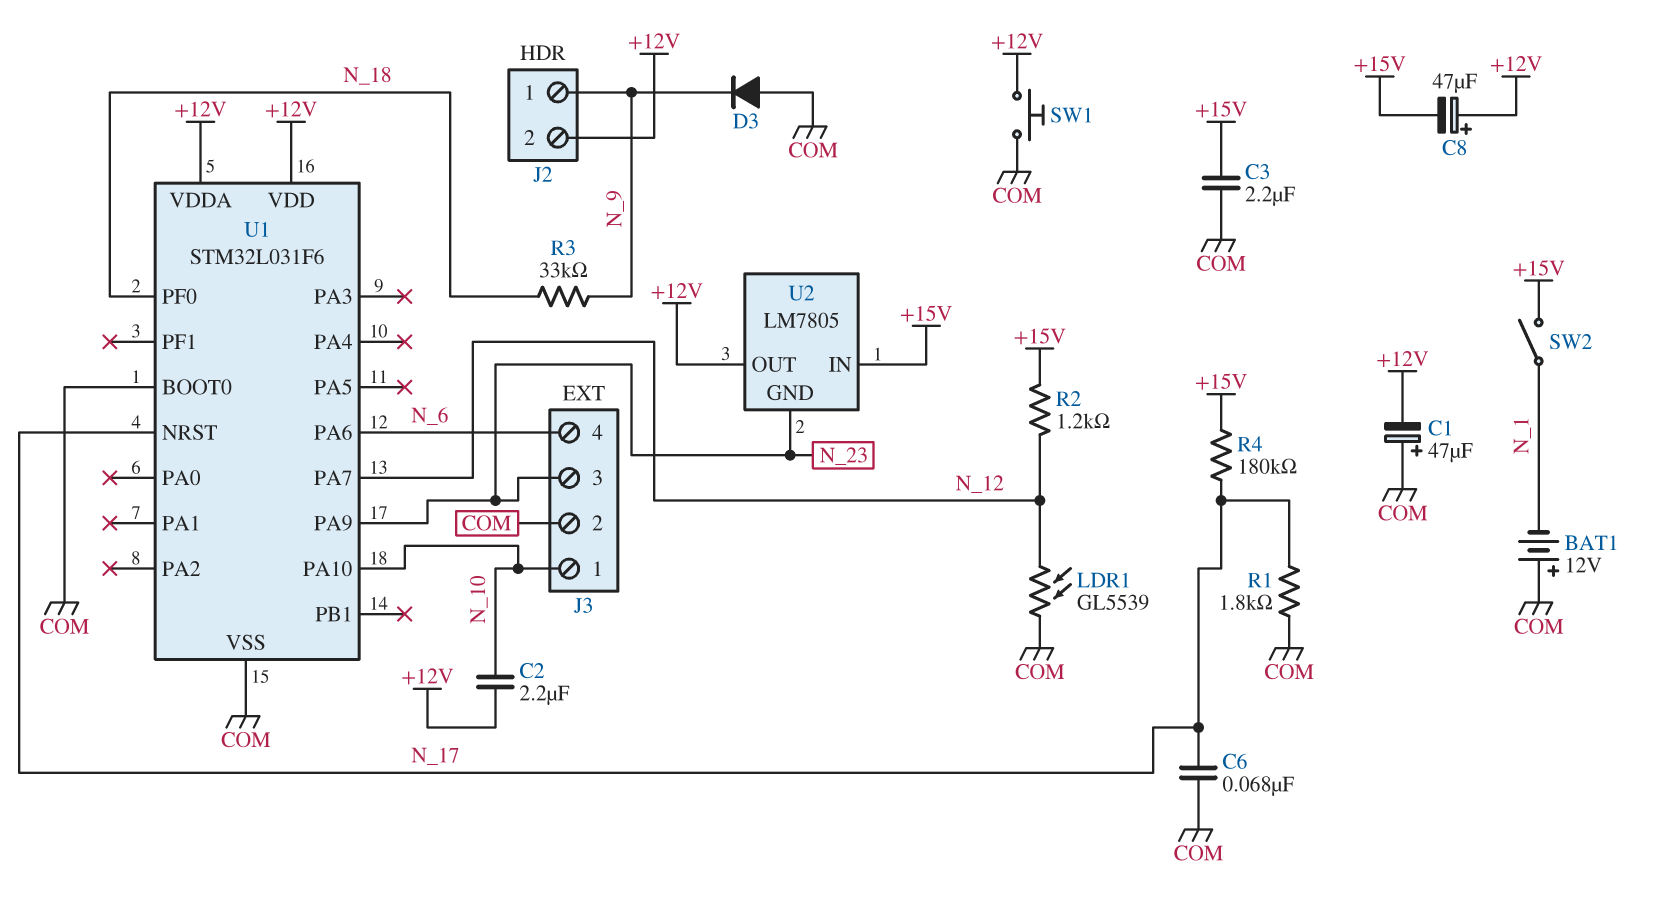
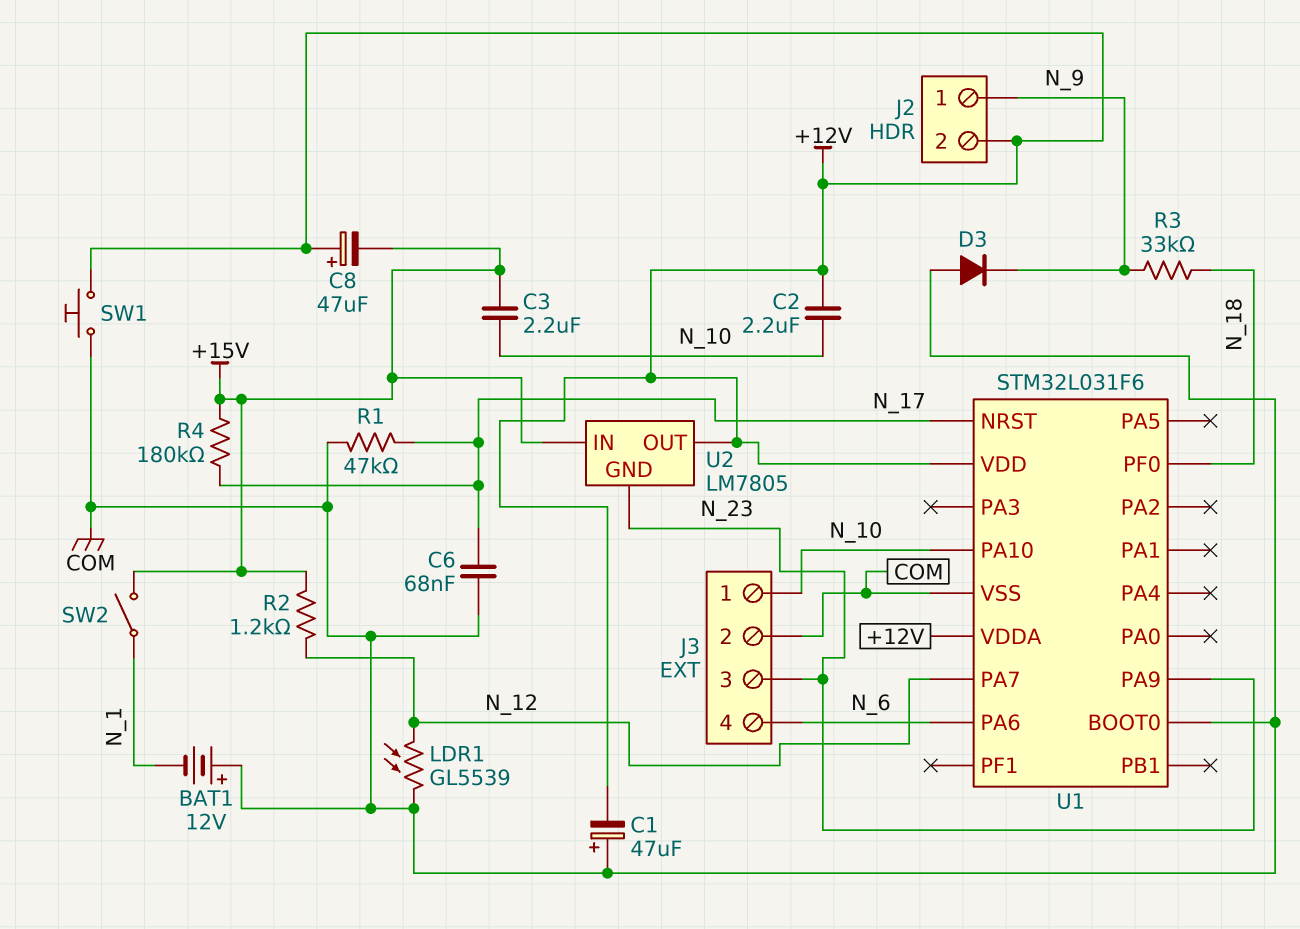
C3: 2.2uF (+15V, COM) -> 2.2uF (+15V, N_10)
R1: 1.8k (COM, N_17) -> 47k (COM, N_17)

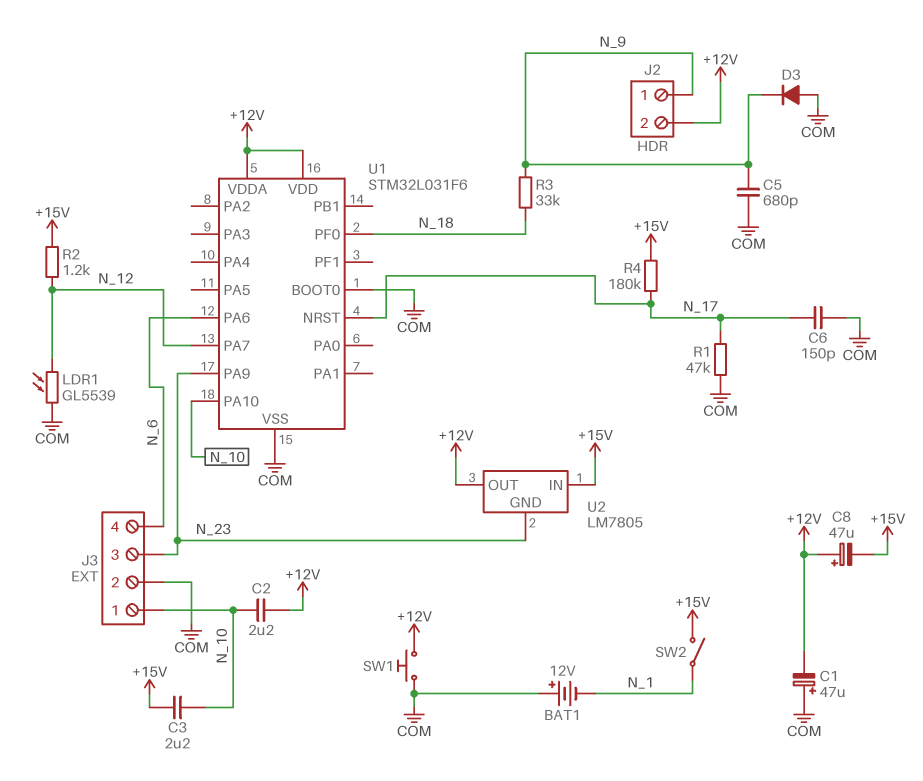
C5: none -> 680pF (COM, N_9)
C6: 68nF (COM, N_17) -> 150pF (COM, N_17)

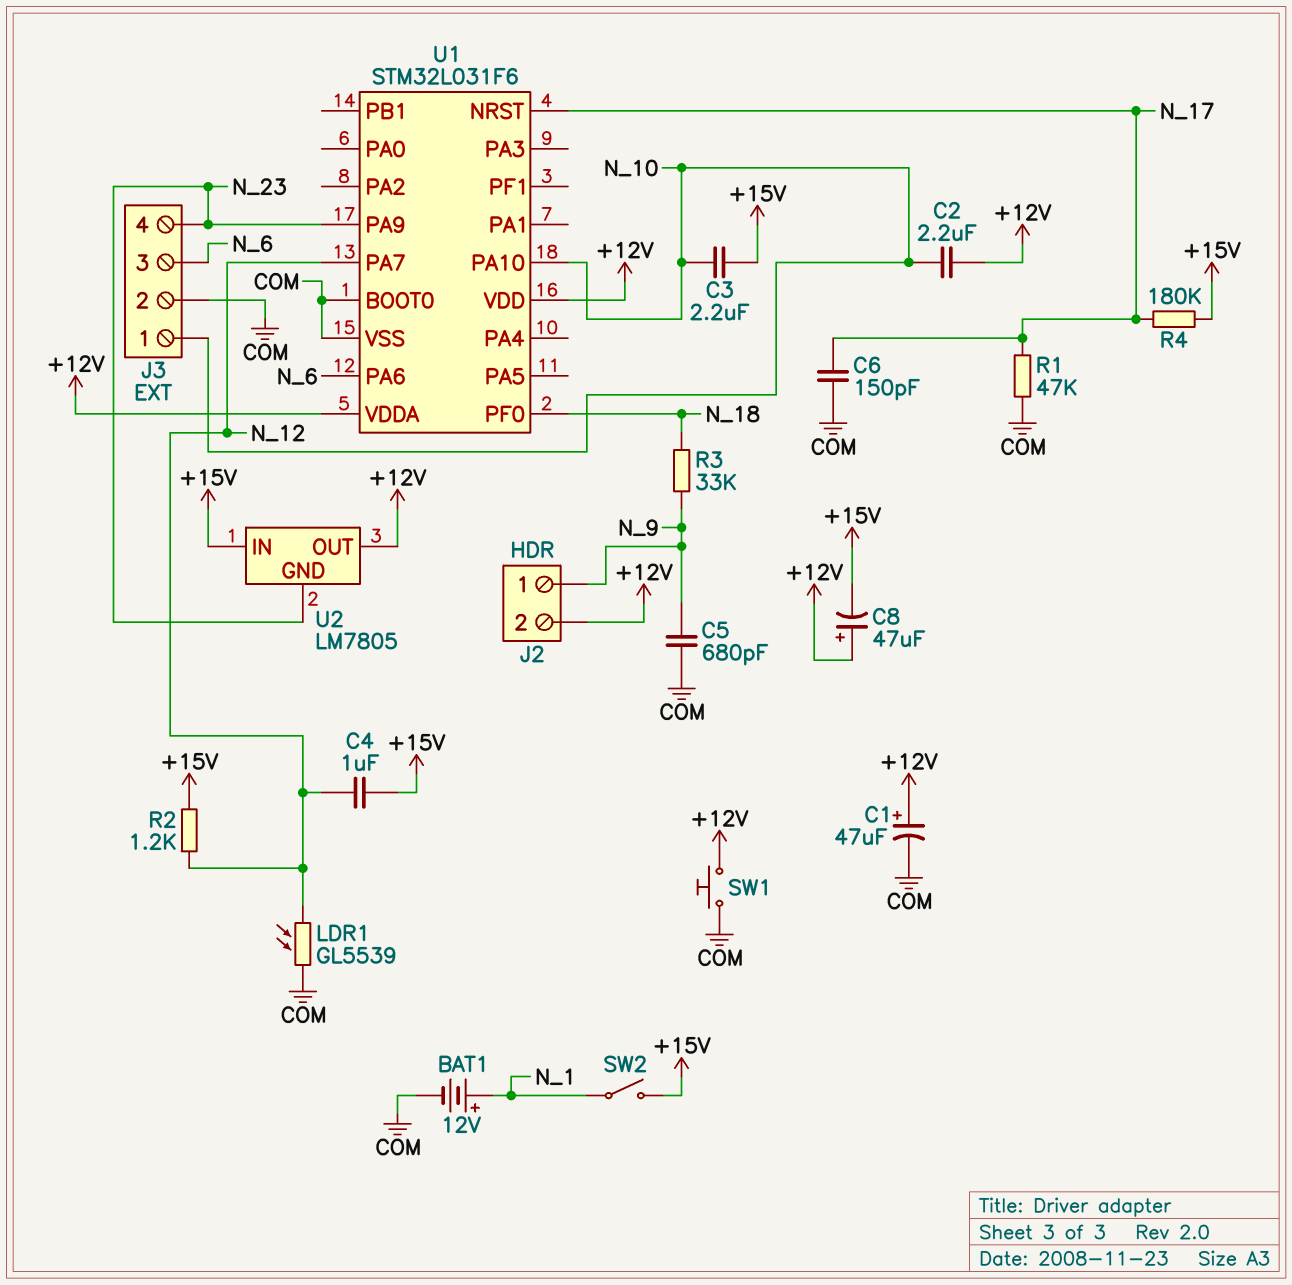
BAT1: 12V (plus COM, minus N_1) -> 12V (plus N_1, minus COM)
C1: 47uF (plus COM, minus +12V) -> 47uF (plus +12V, minus COM)
C4: none -> 1uF (+15V, N_12)
D3: diode (A COM, K N_9) -> none
J3 pin 3: N_23 -> N_6
J3 pin 4: N_6 -> N_23

